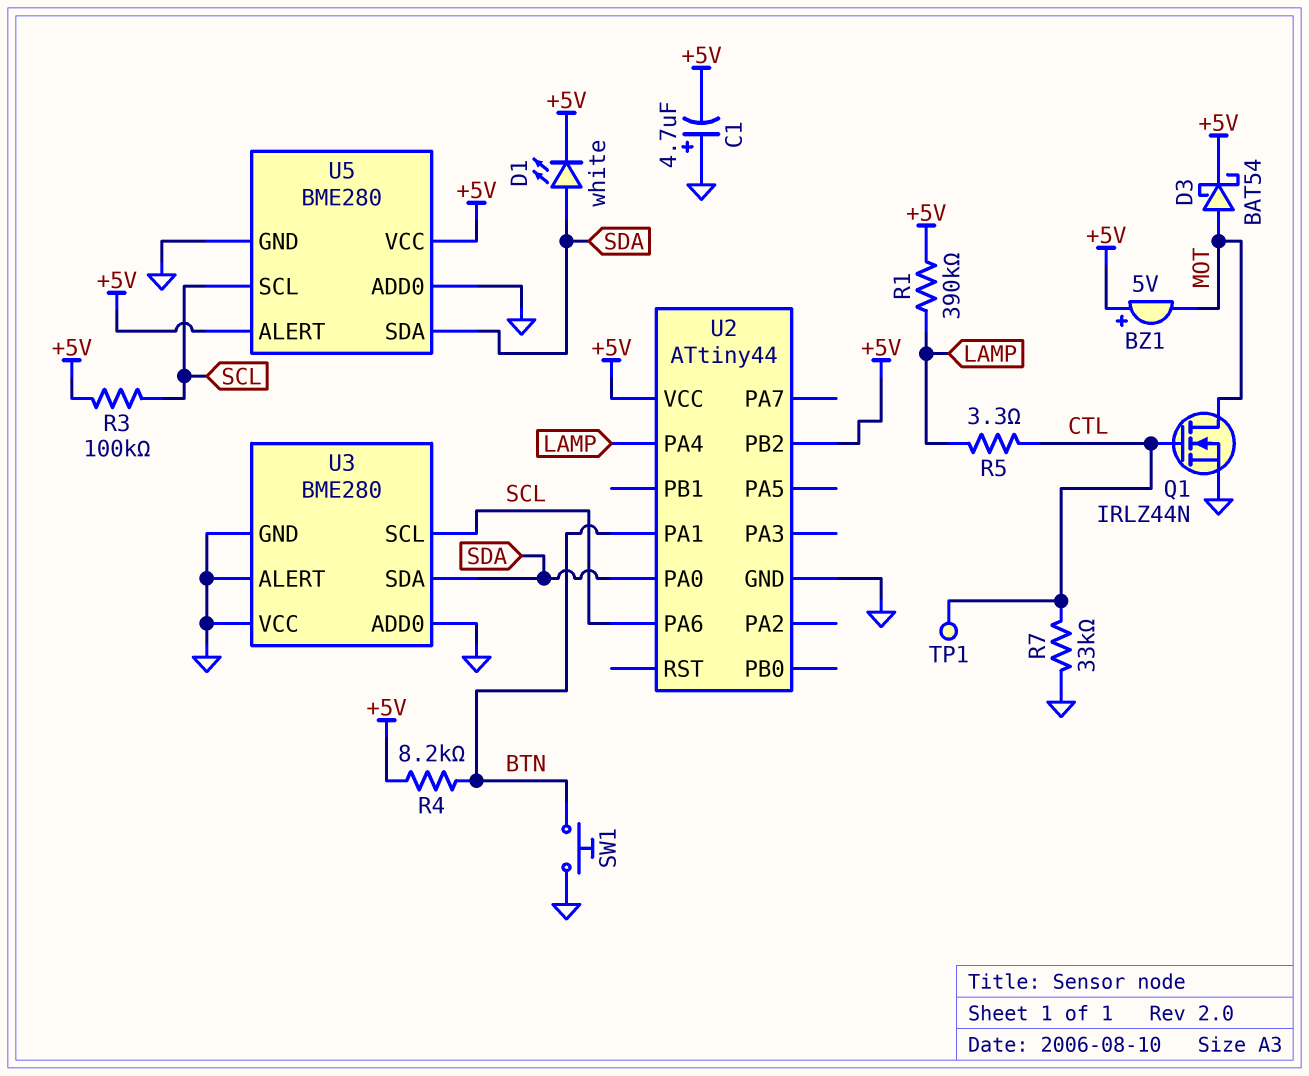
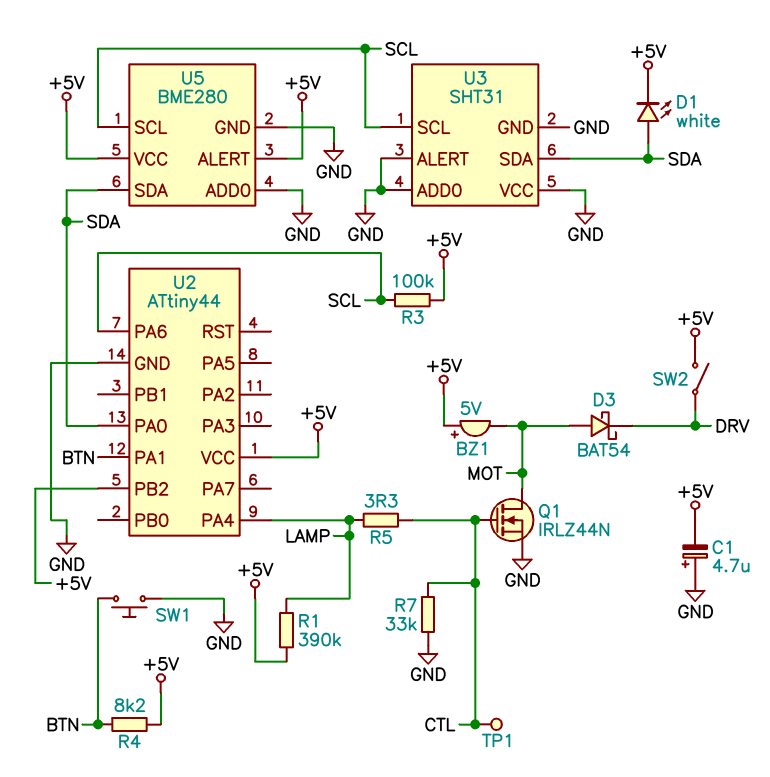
D3: schottky BAT54 (A MOT, K +5V) -> schottky BAT54 (A MOT, K DRV)
SW2: none -> switch (+5V, DRV)
U3: BME280 -> SHT31

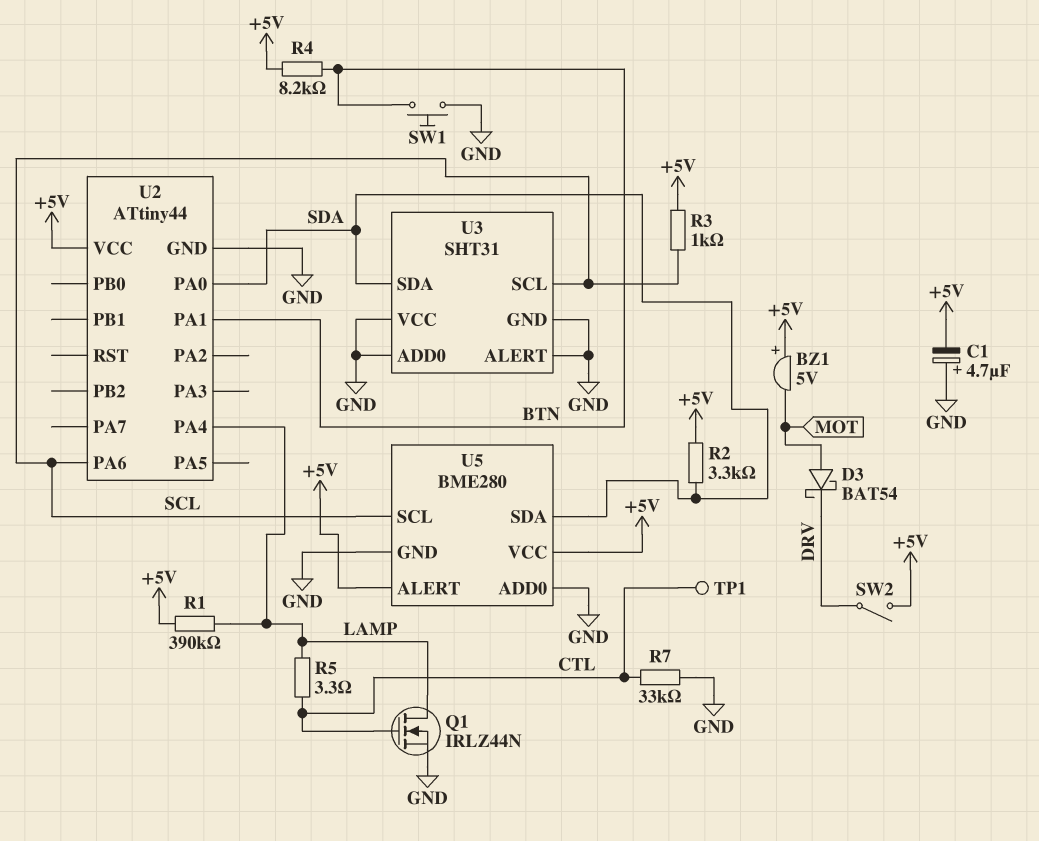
D1: LED white (A SDA, K +5V) -> none
Q1: NMOS IRLZ44N (G CTL, D MOT, S GND) -> NMOS IRLZ44N (G CTL, D LAMP, S GND)
R2: none -> 3.3k (+5V, SDA)
R3: 100k (+5V, SCL) -> 1k (+5V, SCL)
U2 pin PB2: +5V -> none

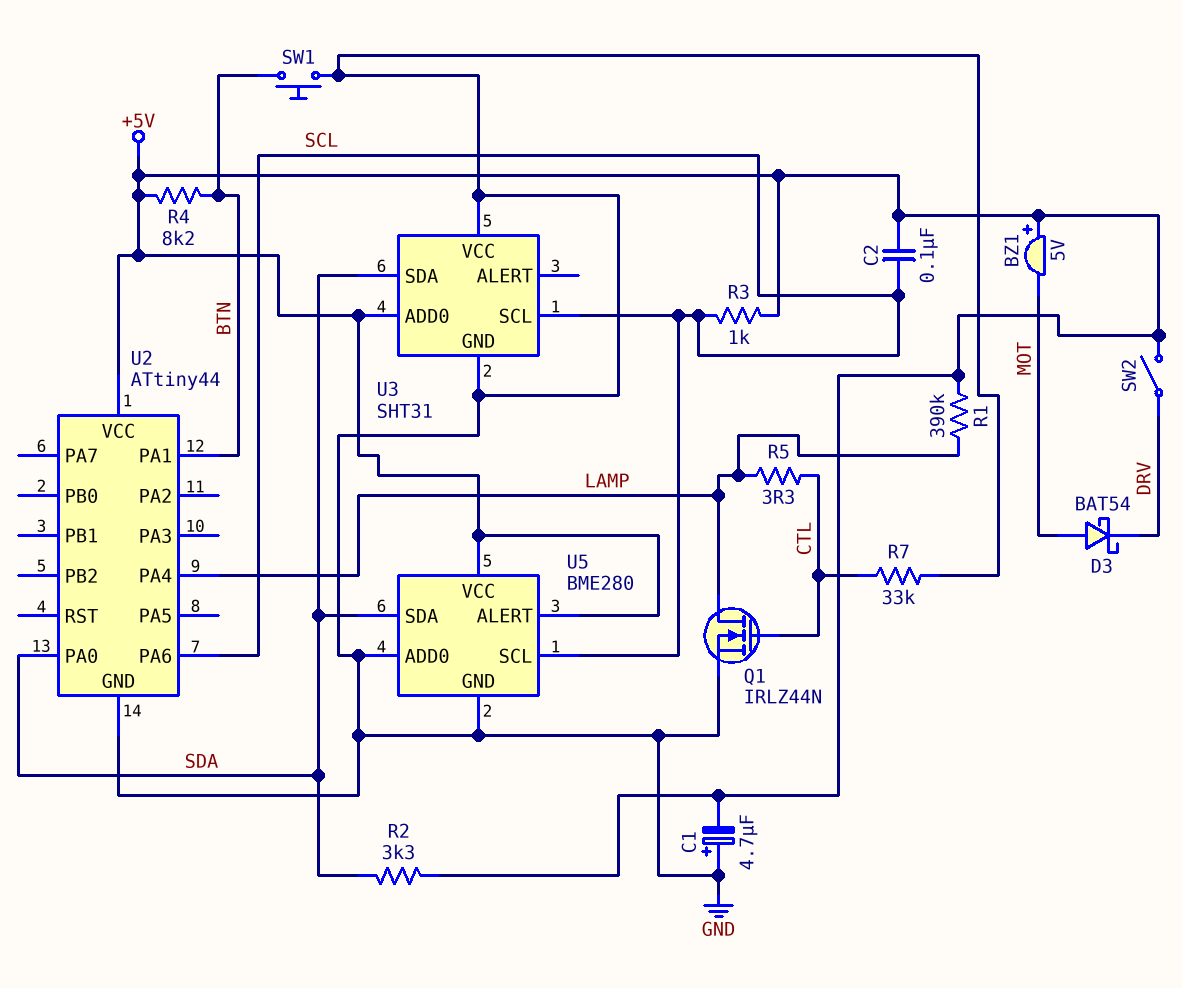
C2: none -> 100nF (+5V, SCL)
TP1: test point (CTL) -> none
U3 pin ADD0: GND -> +5V
U3 pin ALERT: GND -> none

